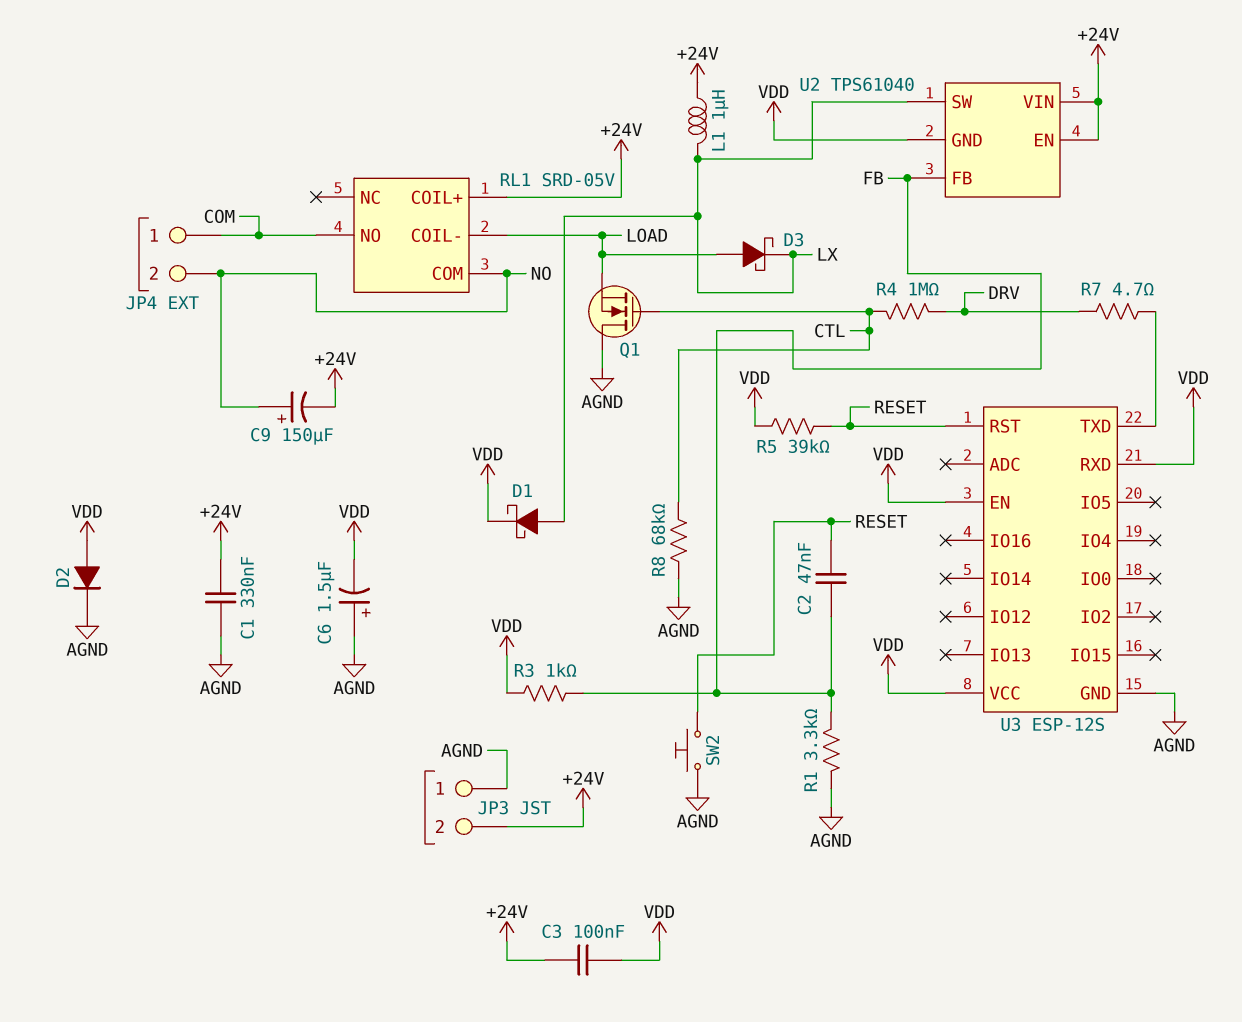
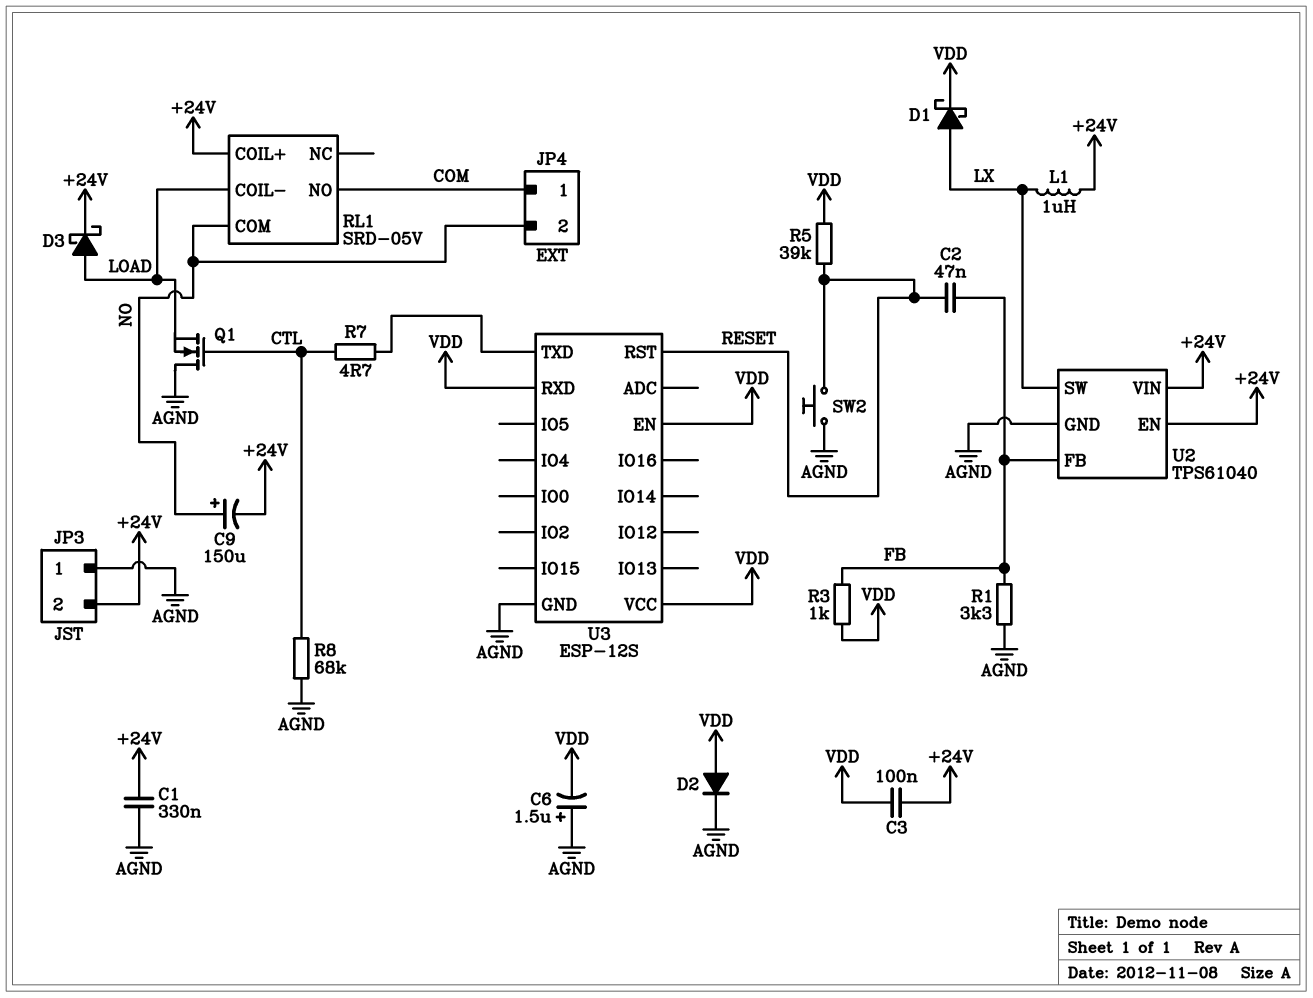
D3: schottky (A LOAD, K LX) -> schottky (A LOAD, K +24V)
R4: 1M (CTL, DRV) -> none
R7: 4.7 (DRV, U3/TXD) -> 4.7 (CTL, U3/TXD)
U2 pin GND: VDD -> AGND

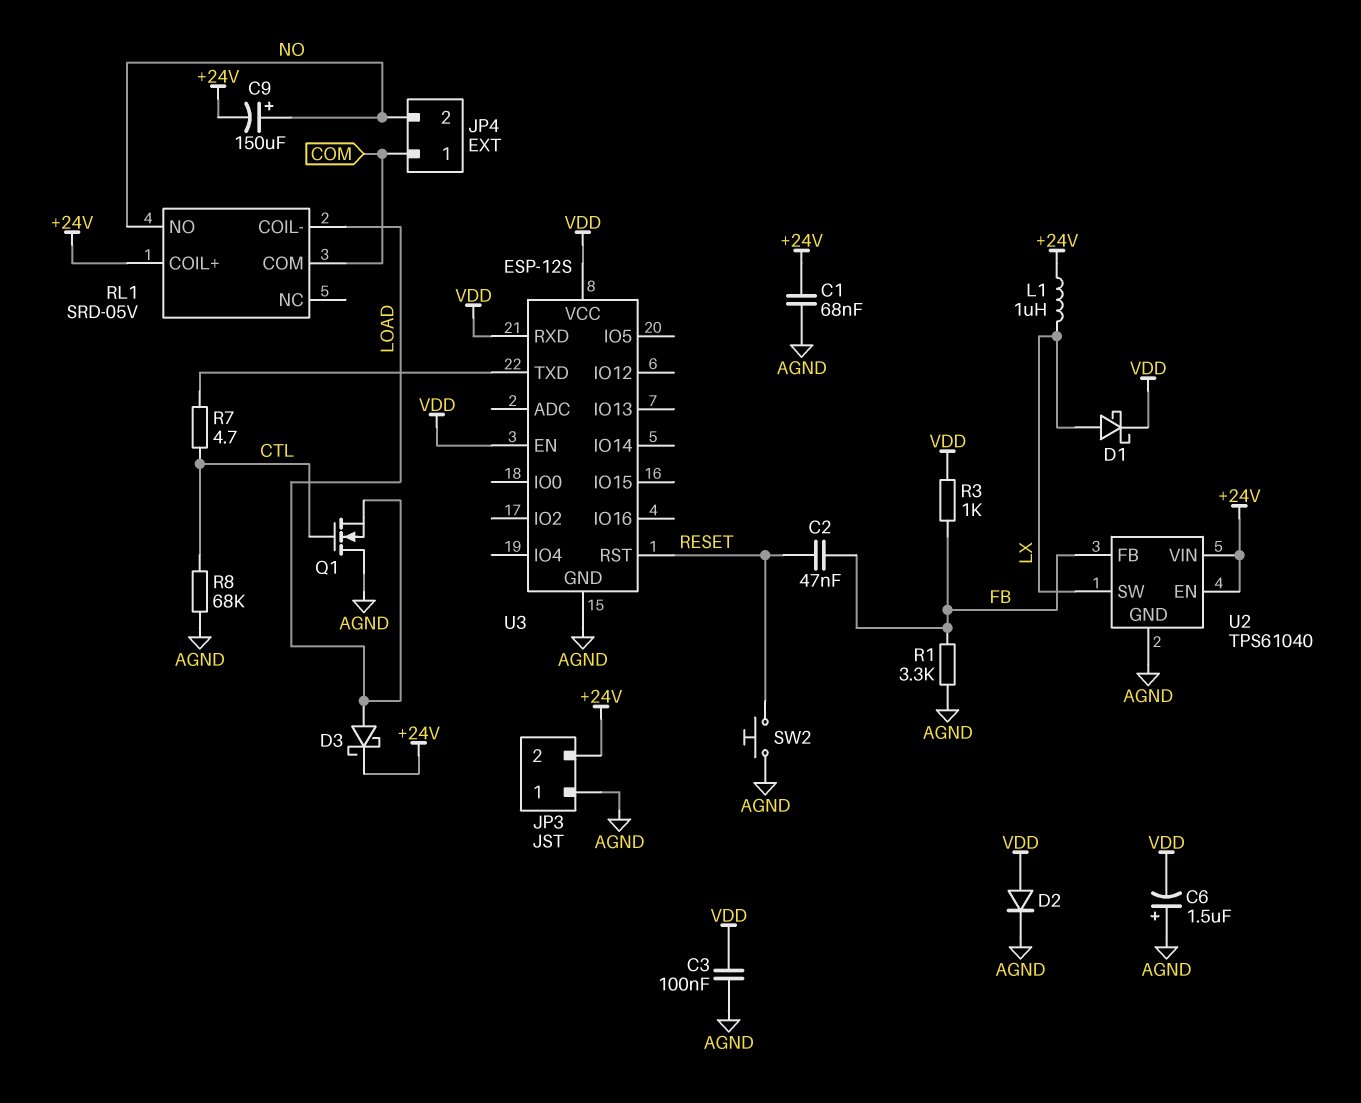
C1: 330nF (+24V, AGND) -> 68nF (+24V, AGND)
C3: 100nF (+24V, VDD) -> 100nF (AGND, VDD)
R5: 39k (RESET, VDD) -> none
RL1 pin COM: NO -> COM
RL1 pin NO: COM -> NO

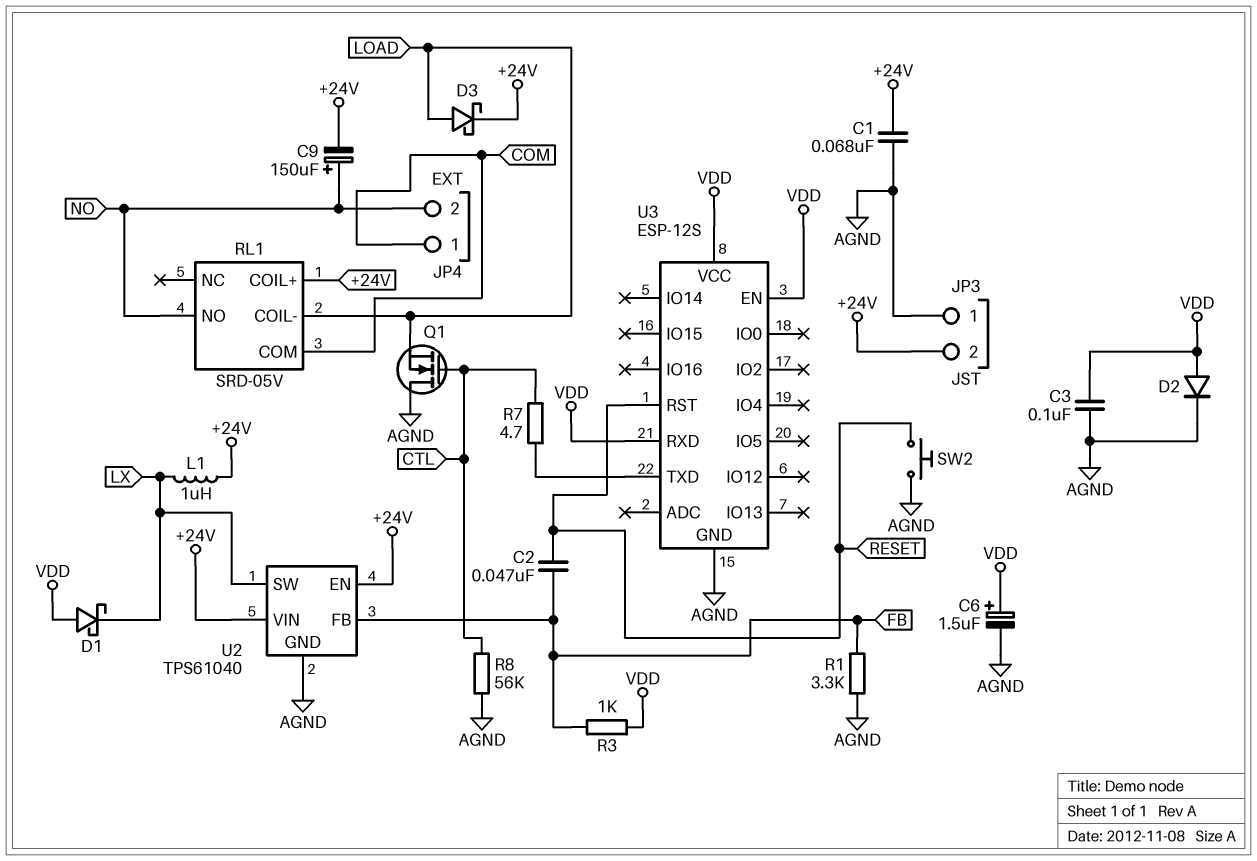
C6: 1.5uF (plus AGND, minus VDD) -> 1.5uF (plus VDD, minus AGND)
D1: schottky (A LX, K VDD) -> schottky (A VDD, K LX)
R8: 68k (AGND, CTL) -> 56k (AGND, CTL)

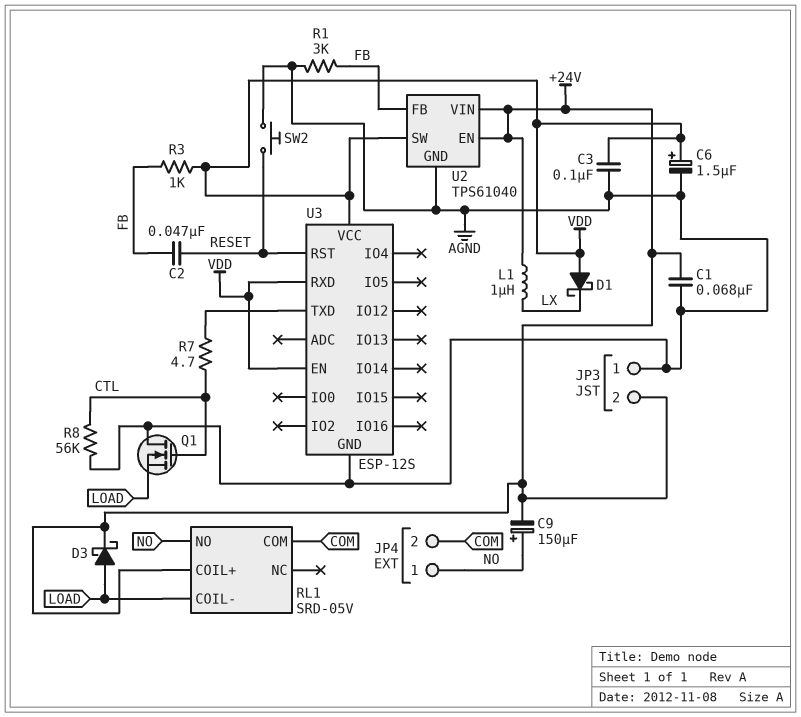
D2: diode (A VDD, K AGND) -> none
JP4 pin 1: COM -> NO
JP4 pin 2: NO -> COM
R1: 3.3k (AGND, FB) -> 3k (AGND, FB)
U2 pin SW: LX -> VDD

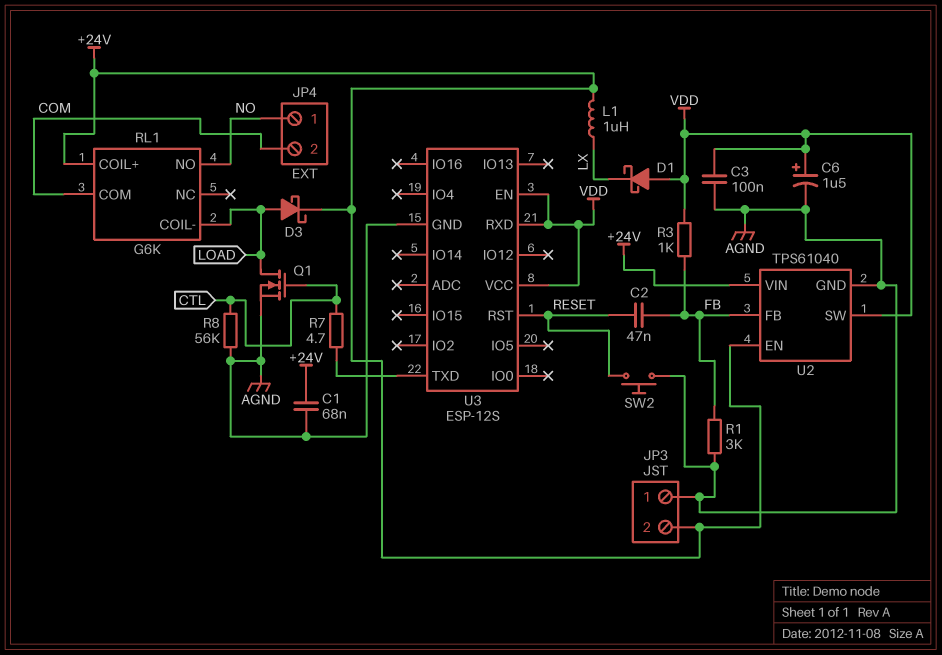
C9: 150uF (plus NO, minus +24V) -> none
Q1: NMOS (G CTL, D AGND, S LOAD) -> NMOS (G CTL, D LOAD, S AGND)
RL1: SRD-05V -> G6K

